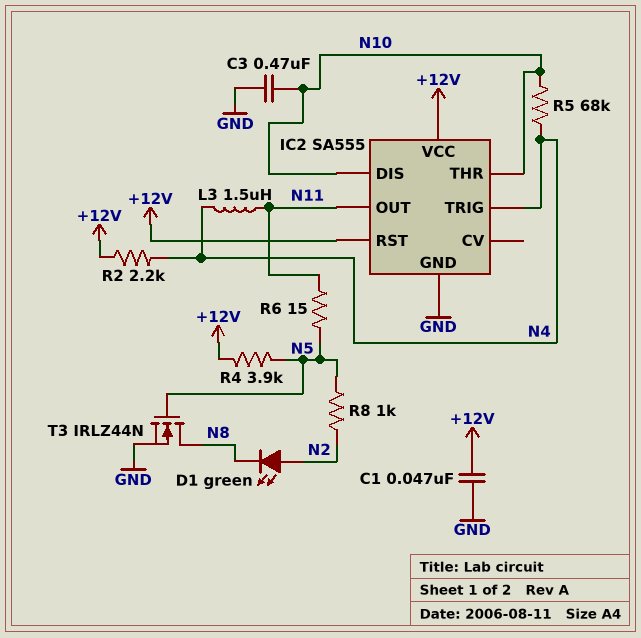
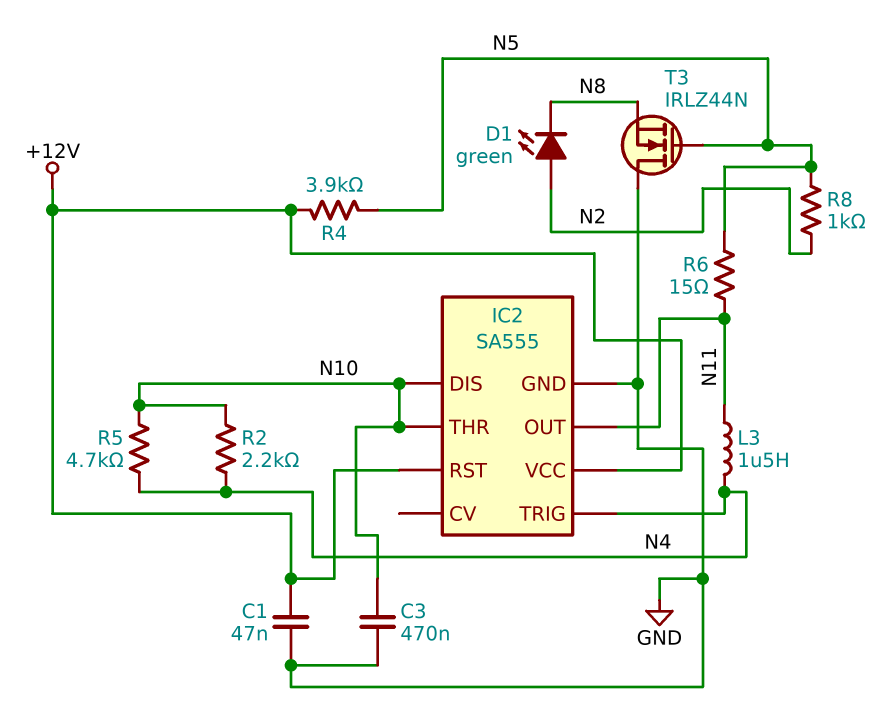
R2: 2.2k (+12V, N4) -> 2.2k (N4, N10)
R5: 68k (N4, N10) -> 4.7k (N4, N10)
T3: NMOS IRLZ44N (G N5, D N8, S GND) -> NMOS IRLZ44N (G N5, D GND, S N8)

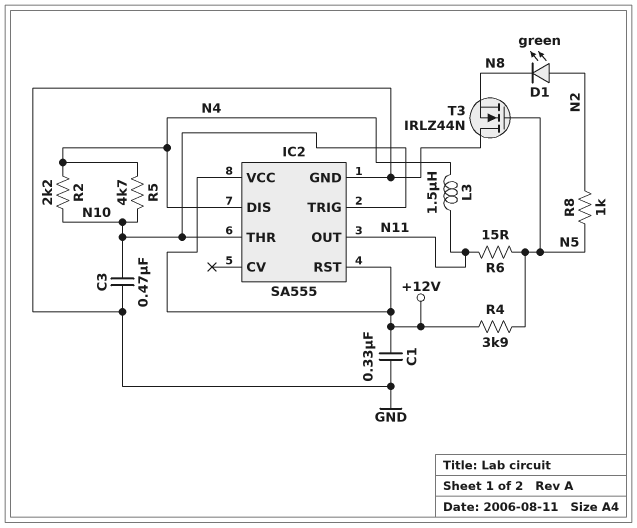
C1: 47nF (+12V, GND) -> 330nF (+12V, GND)
IC2 pin DIS: N10 -> N4
IC2 pin TRIG: N4 -> N10

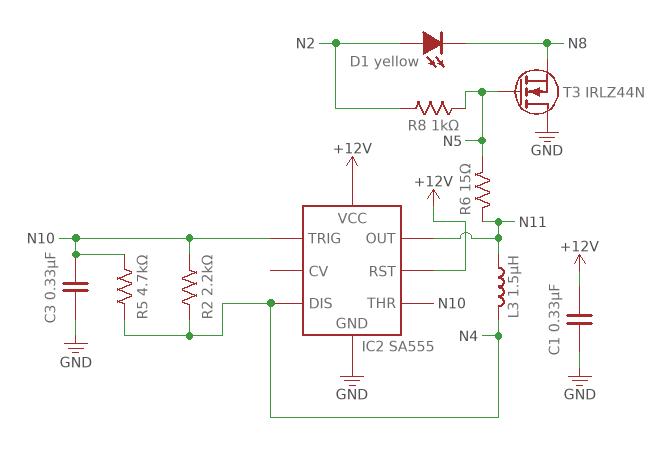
C3: 470nF (GND, N10) -> 330nF (GND, N10)
D1: LED green (A N2, K N8) -> LED yellow (A N2, K N8)
R4: 3.9k (+12V, N5) -> none

